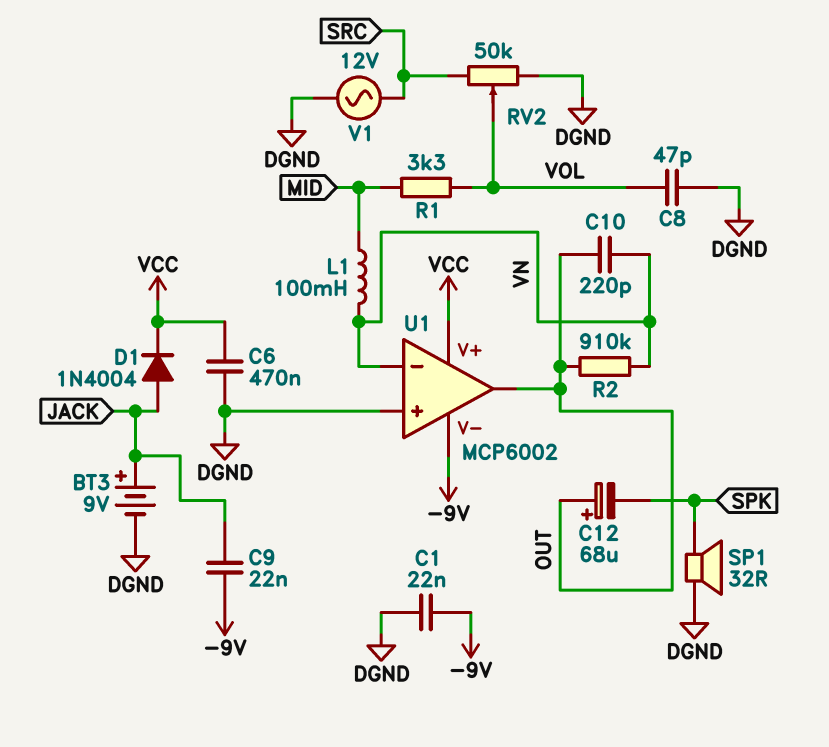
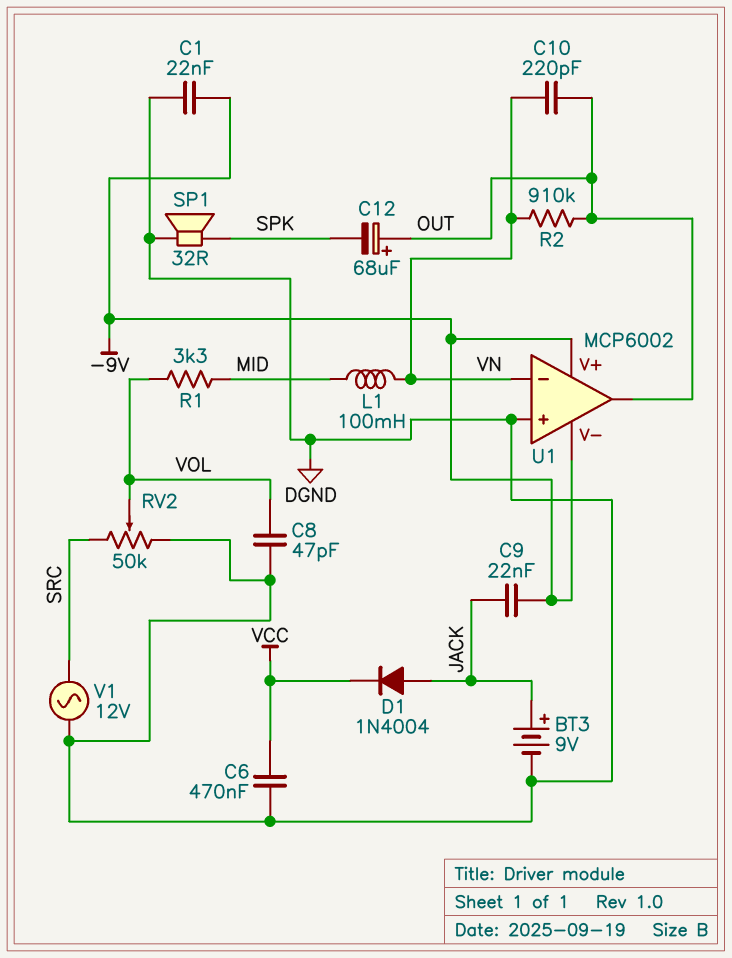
U1 pin V+: VCC -> -9V

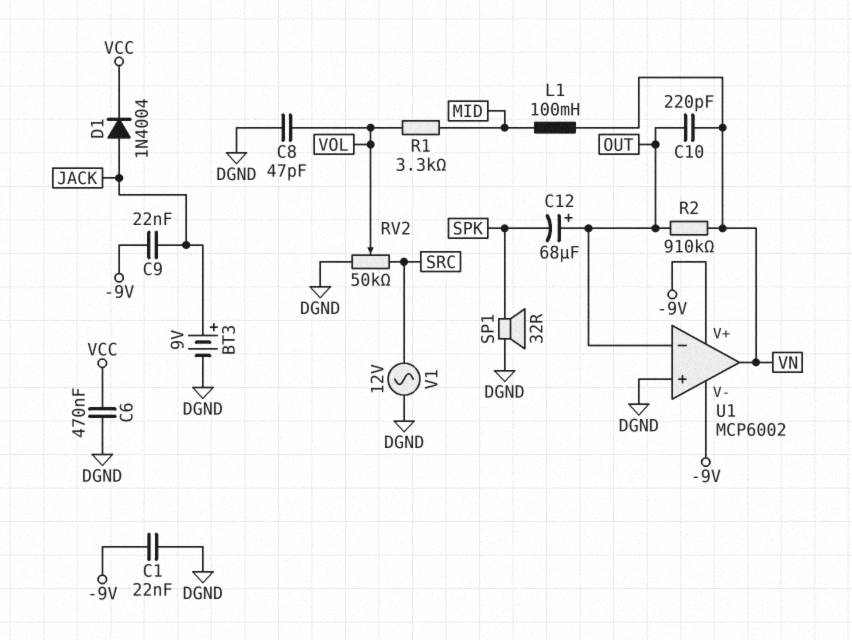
U1 pin in-: VN -> OUT
U1 pin out: OUT -> VN

